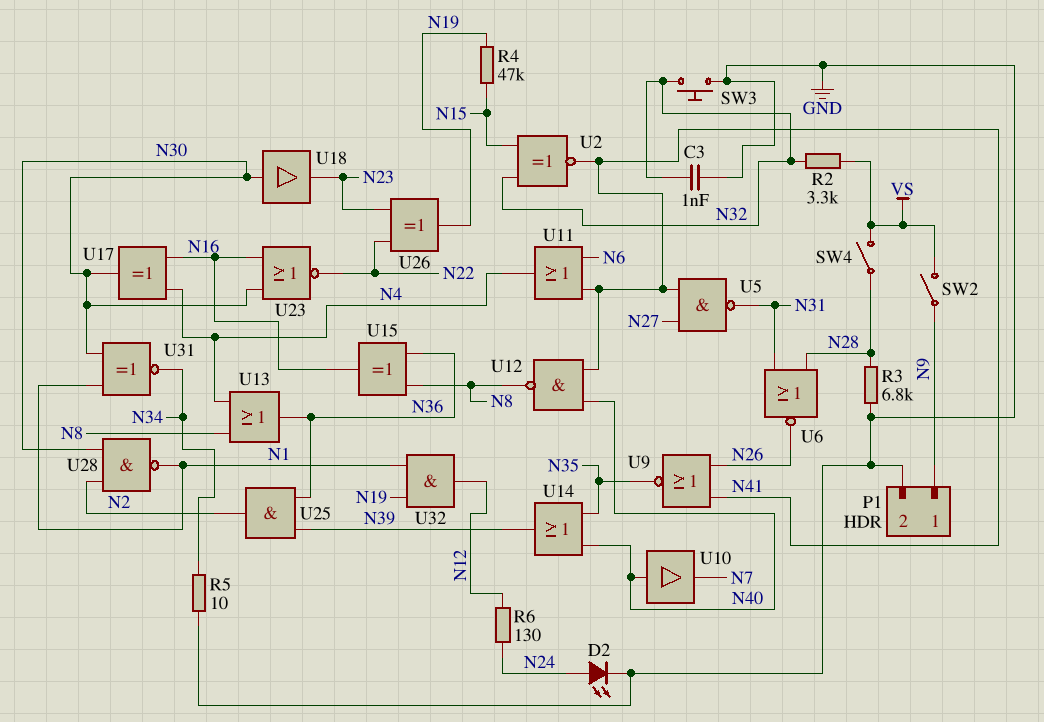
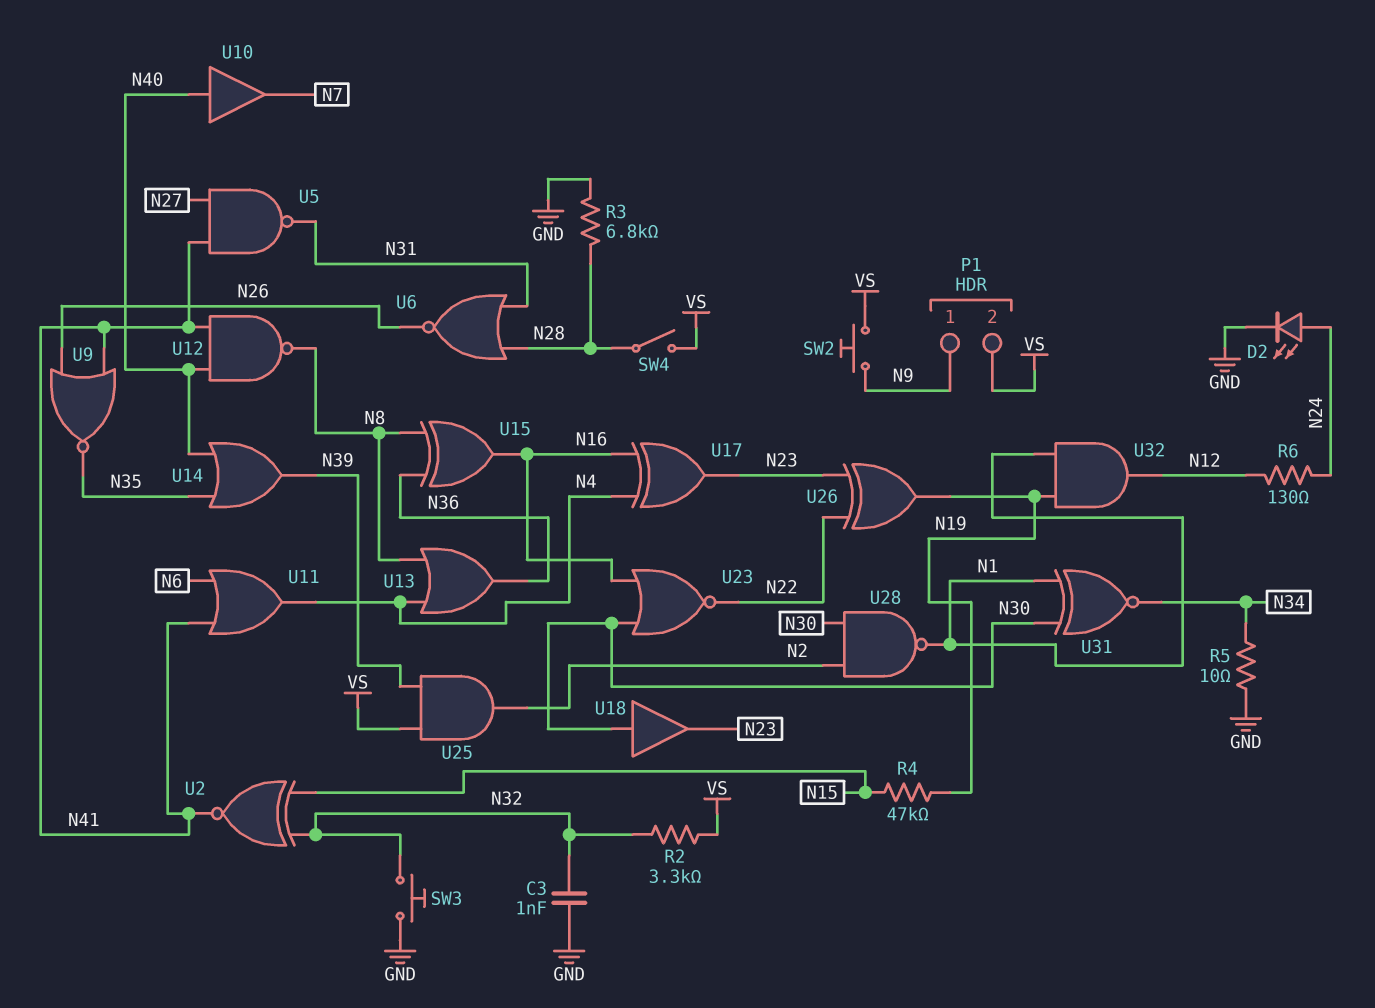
P1 pin 2: GND -> VS
SW2: switch (N9, VS) -> button (N9, VS)
U17: XOR (in N4, in N16, out N30) -> XOR (in N4, in N16, out N23)
U25: AND (in N36, in N39, out N2) -> AND (in N39, in VS, out N2)

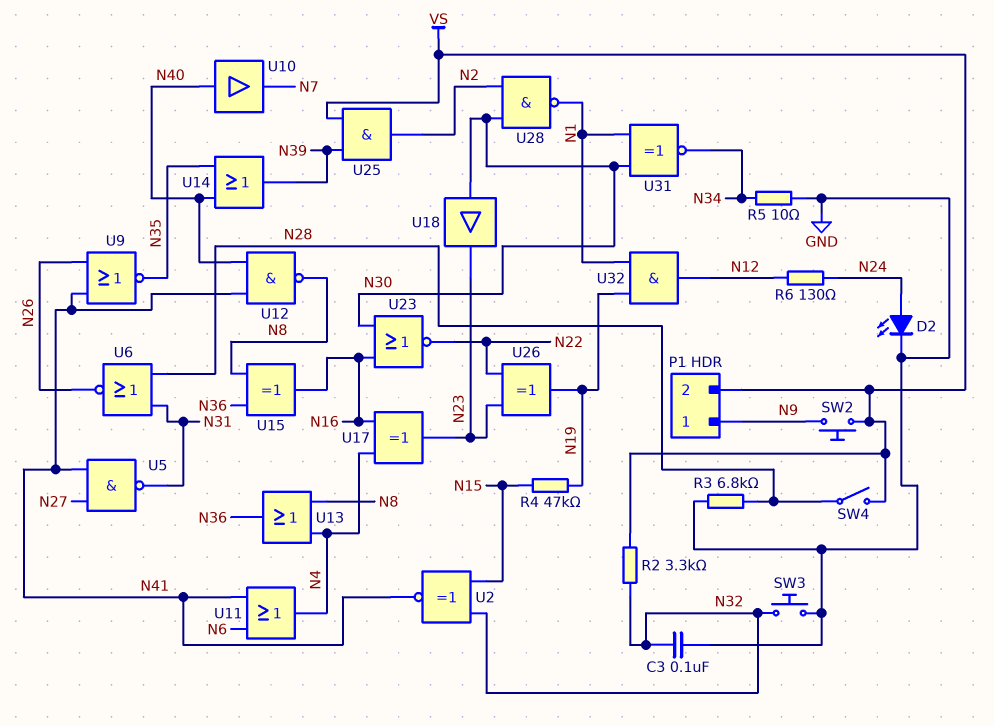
C3: 1nF (GND, N32) -> 100nF (GND, N32)

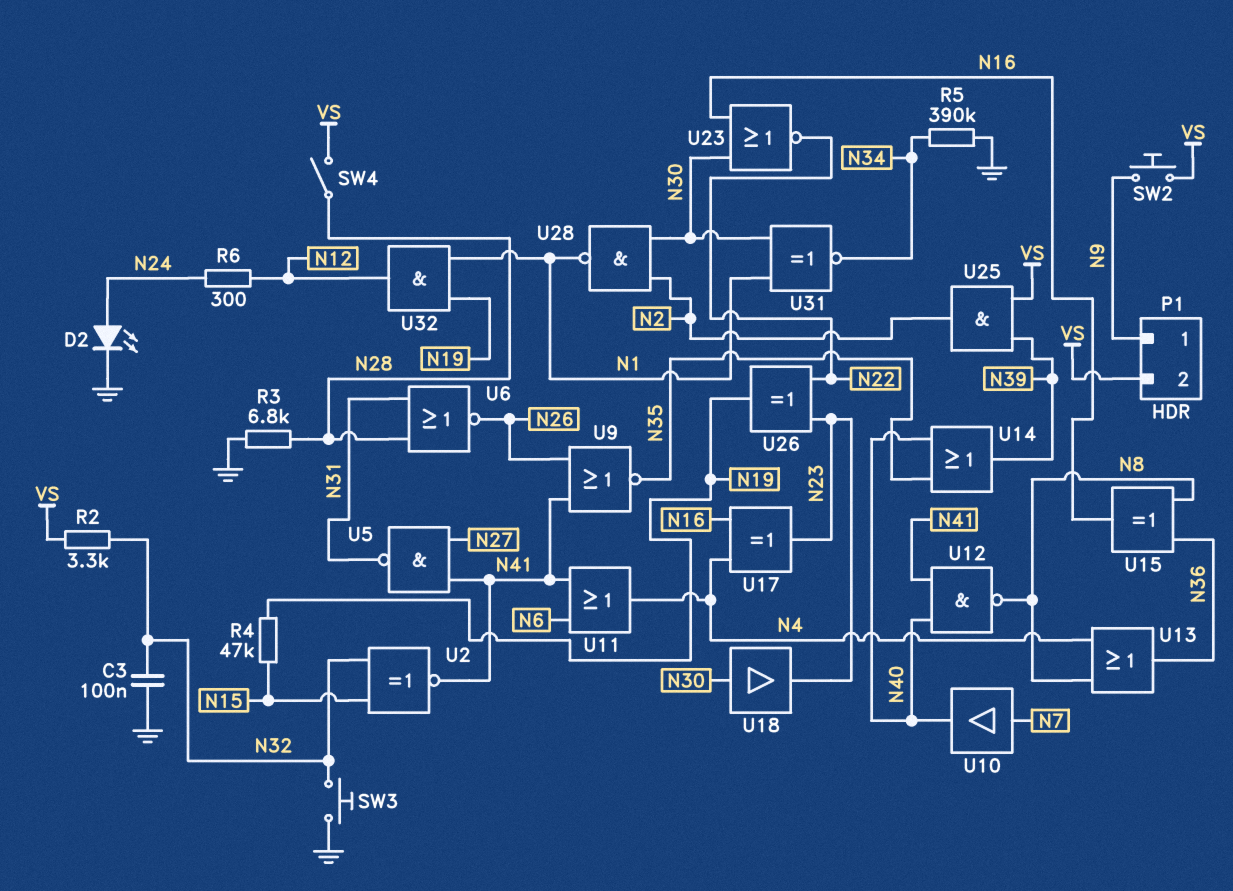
R5: 10 (GND, N34) -> 390k (GND, N34)
R6: 130 (N12, N24) -> 300 (N12, N24)
U10: buffer (in N40, out N7) -> buffer (in N7, out N40)

